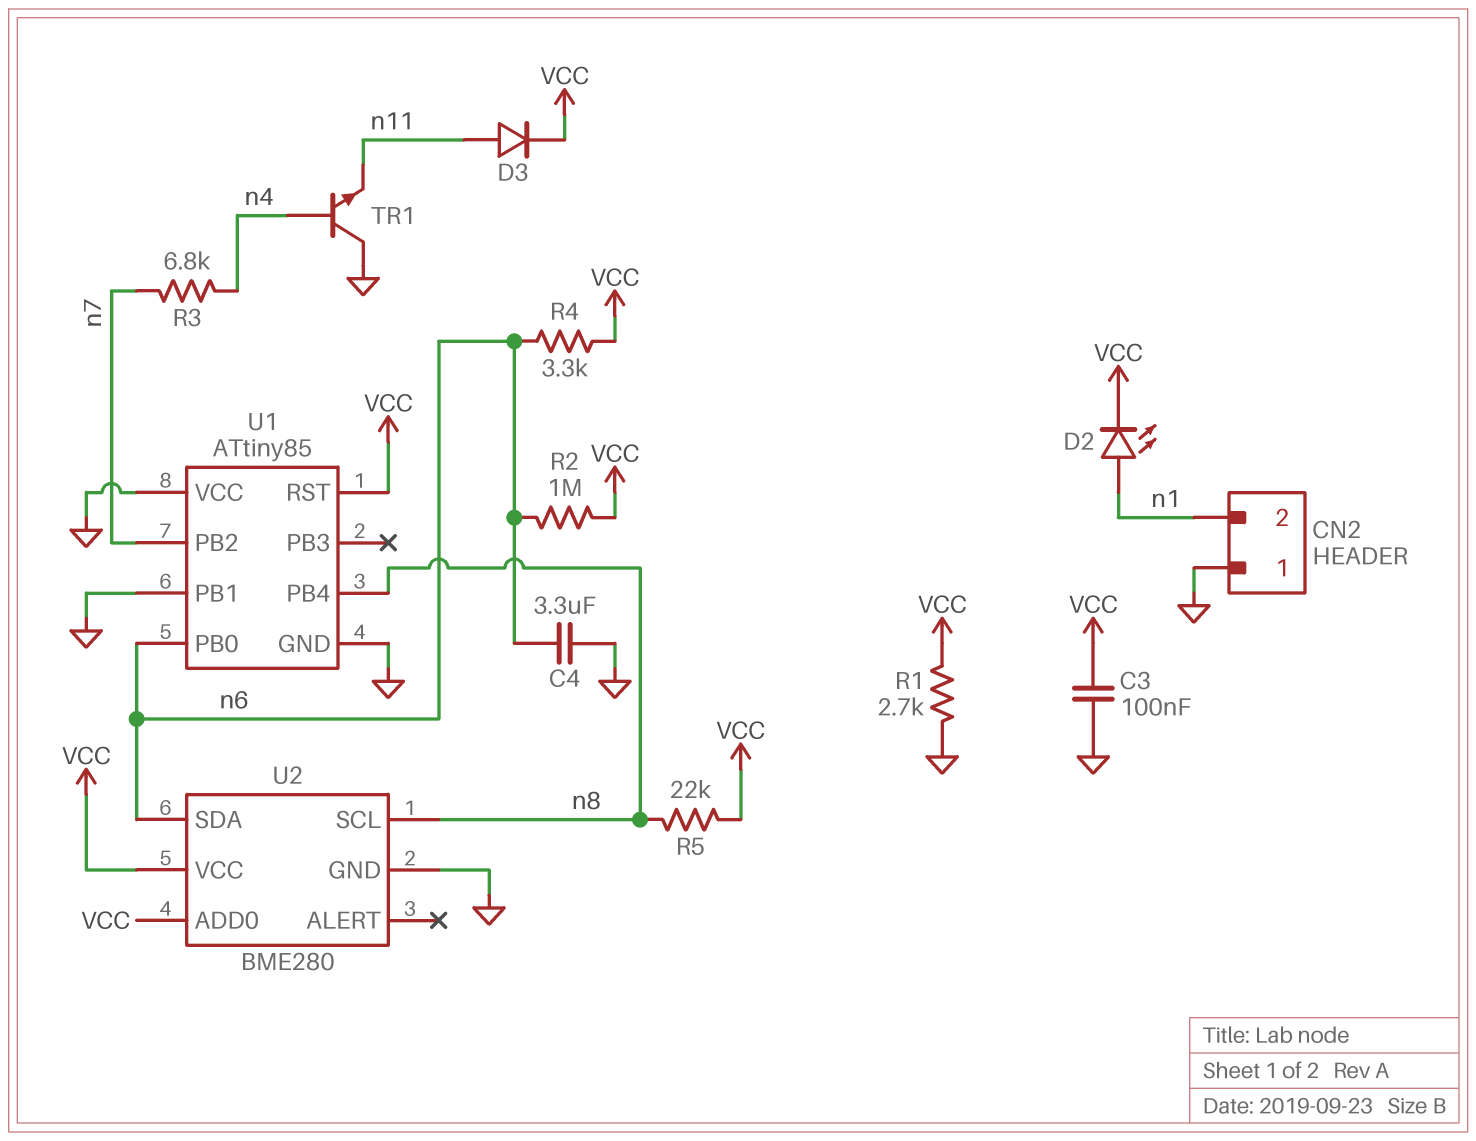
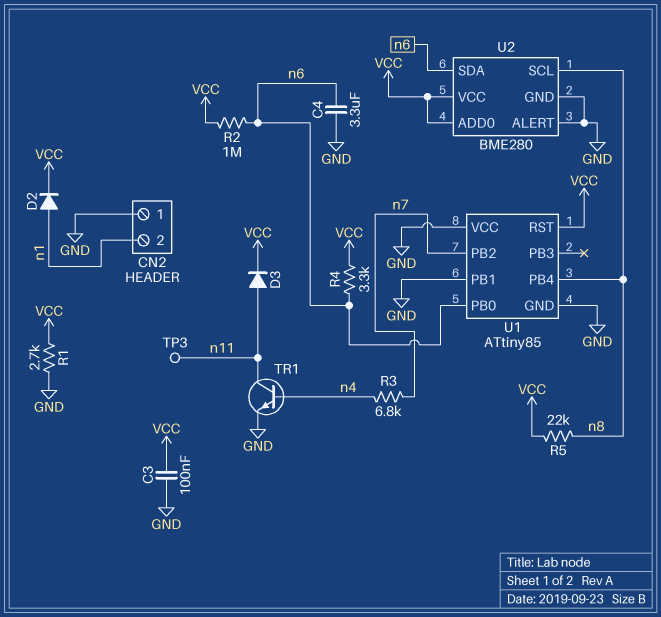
D2: LED (A n1, K VCC) -> diode (A n1, K VCC)
TP3: none -> test point (n11)
TR1: NPN (B n4, C GND, E n11) -> NPN (B n4, C n11, E GND)
U2 pin ALERT: none -> GND

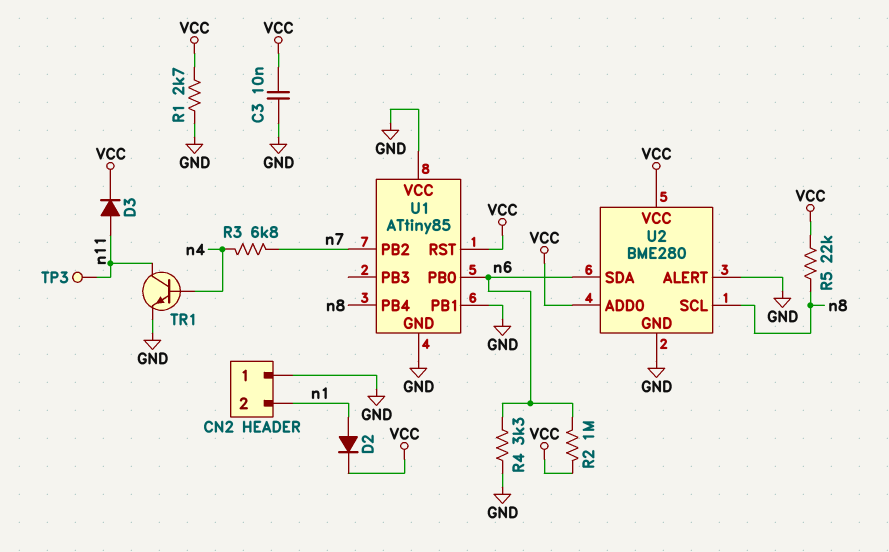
C3: 100nF (GND, VCC) -> 10nF (GND, VCC)
C4: 3.3uF (GND, n6) -> none
R4: 3.3k (VCC, n6) -> 3.3k (GND, n6)

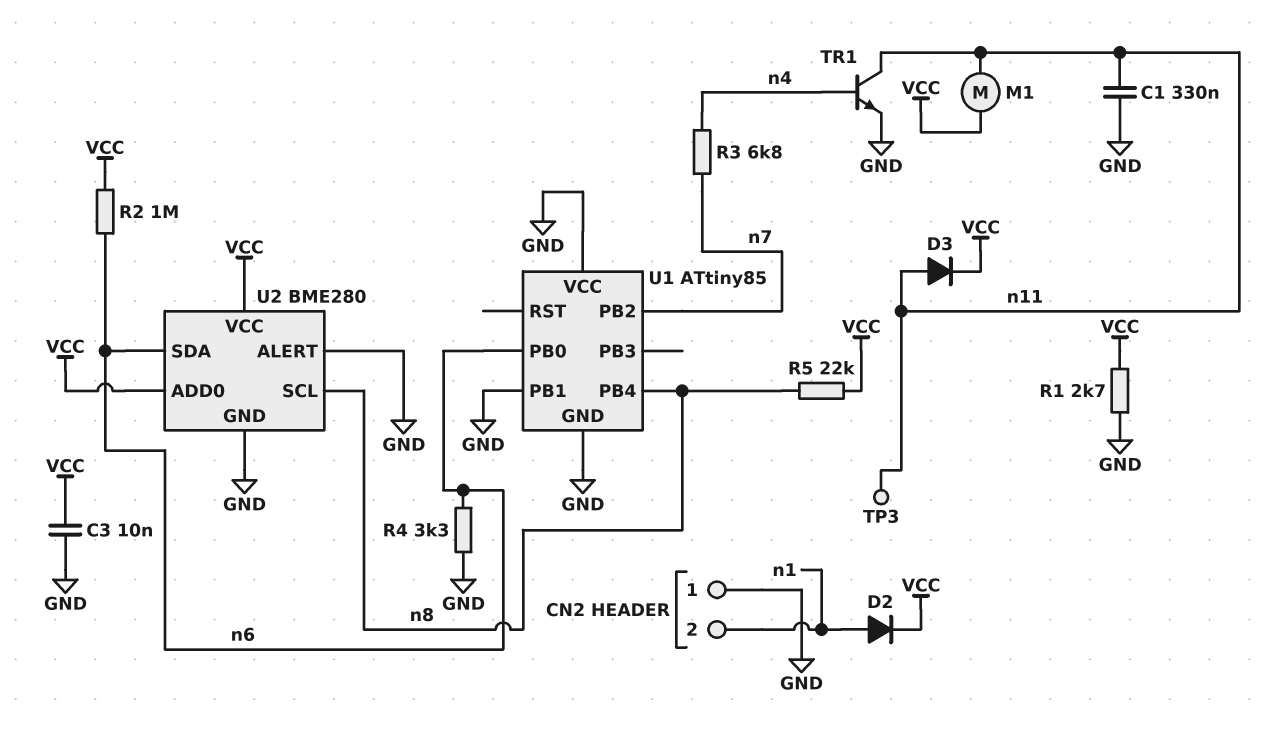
C1: none -> 330nF (GND, n11)
M1: none -> motor (VCC, n11)
U1 pin RST: VCC -> none

